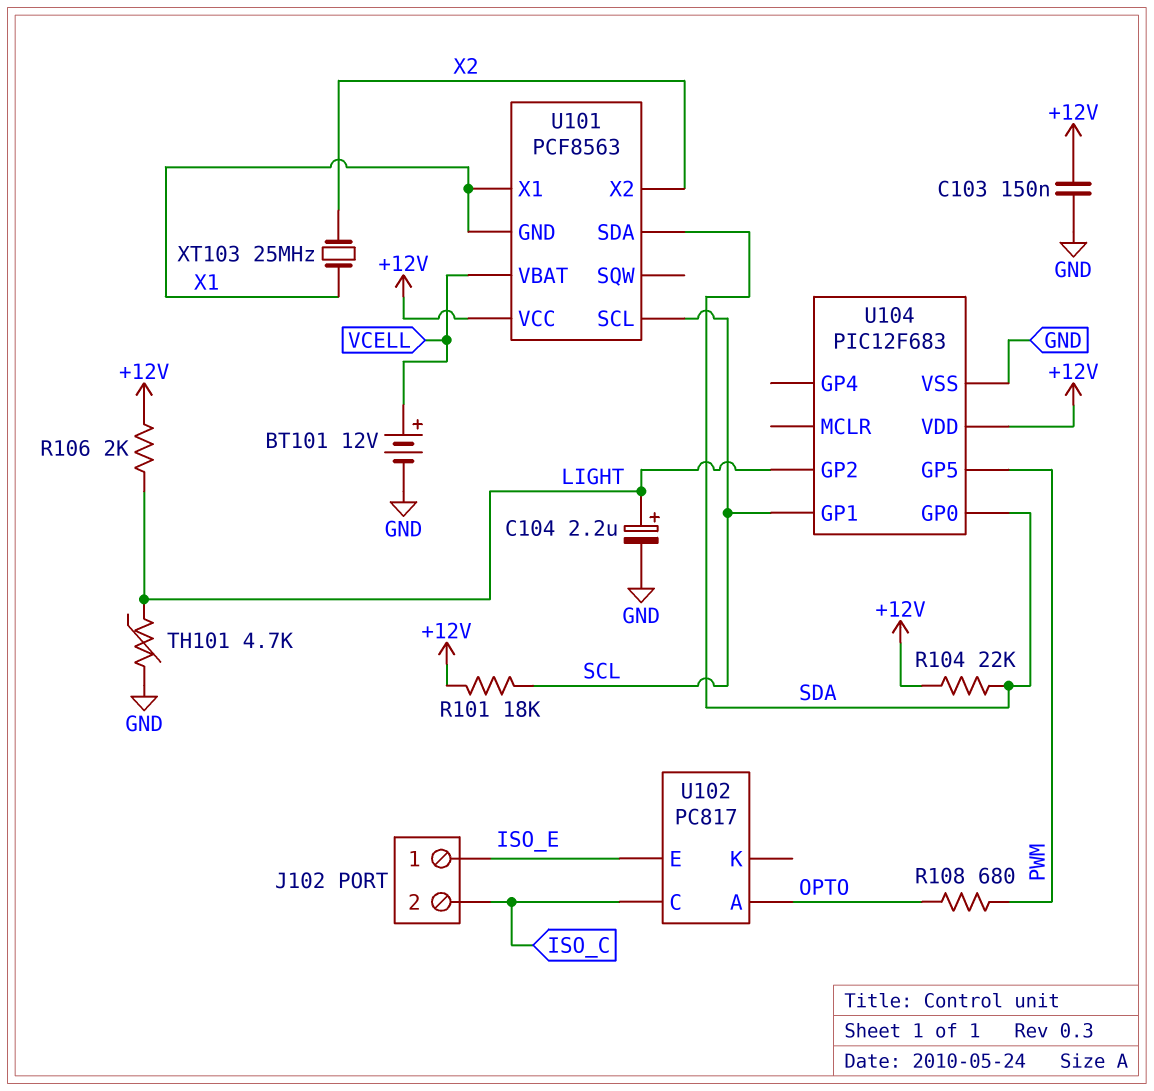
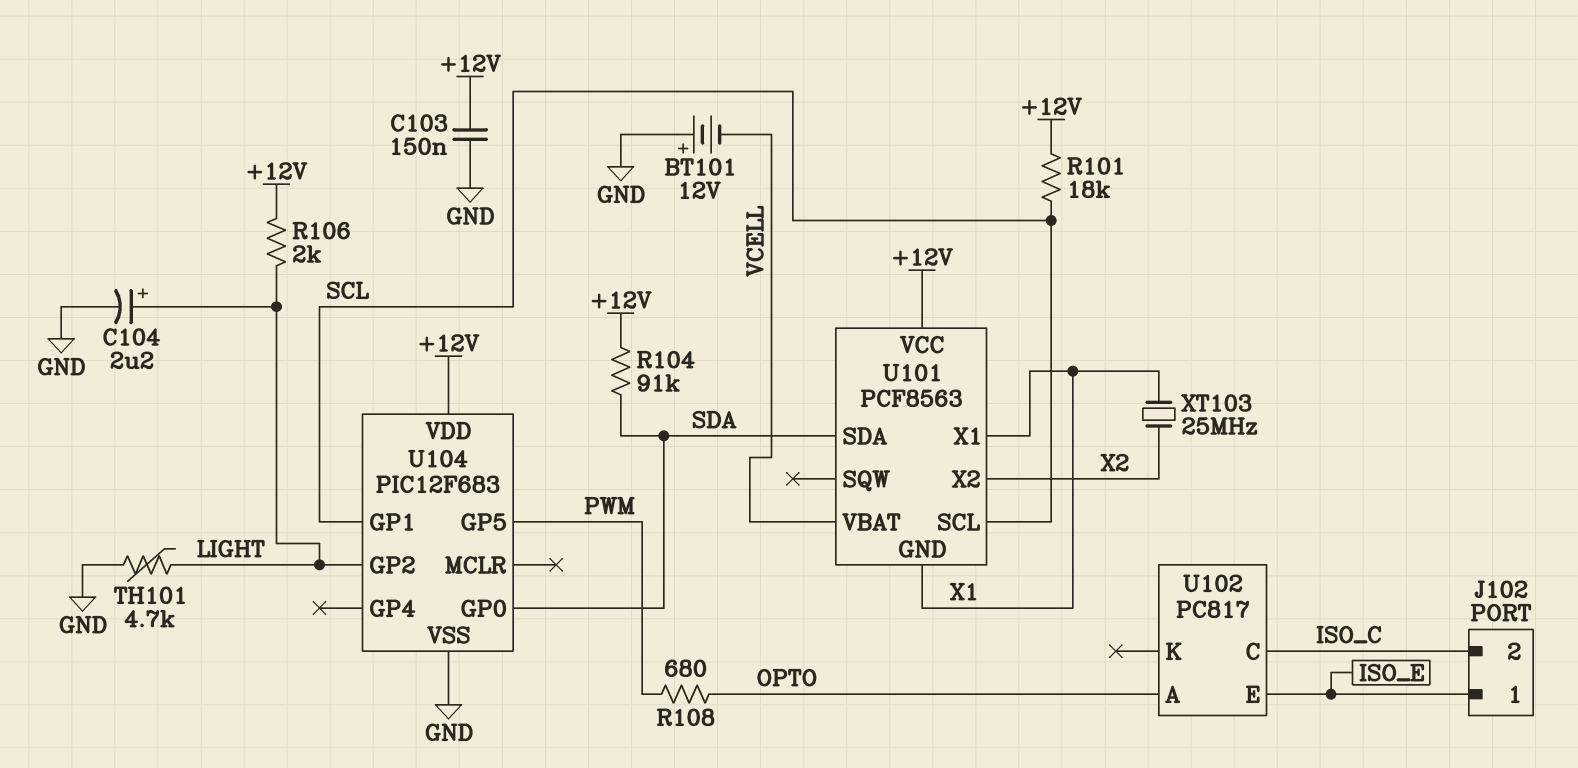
BT101: 12V (plus VCELL, minus GND) -> 12V (plus GND, minus VCELL)
R104: 22k (+12V, SDA) -> 91k (+12V, SDA)

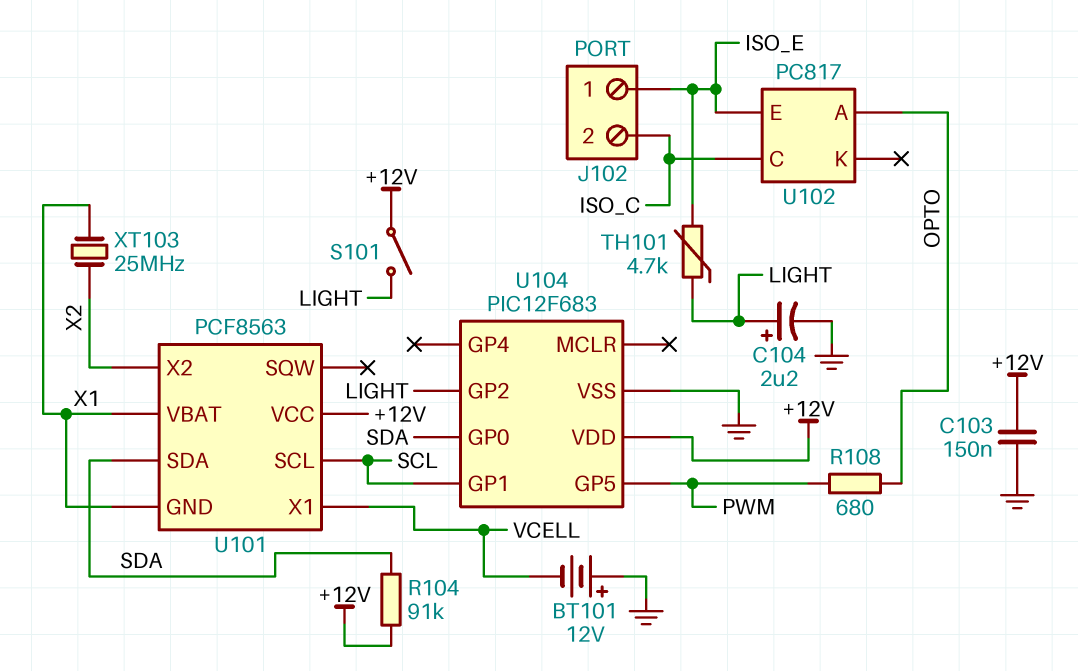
R101: 18k (+12V, SCL) -> none
R106: 2k (+12V, LIGHT) -> none
S101: none -> switch (+12V, LIGHT)
TH101: 4.7k (GND, LIGHT) -> 4.7k (ISO_E, LIGHT)
U101 pin VBAT: VCELL -> X1
U101 pin X1: X1 -> VCELL

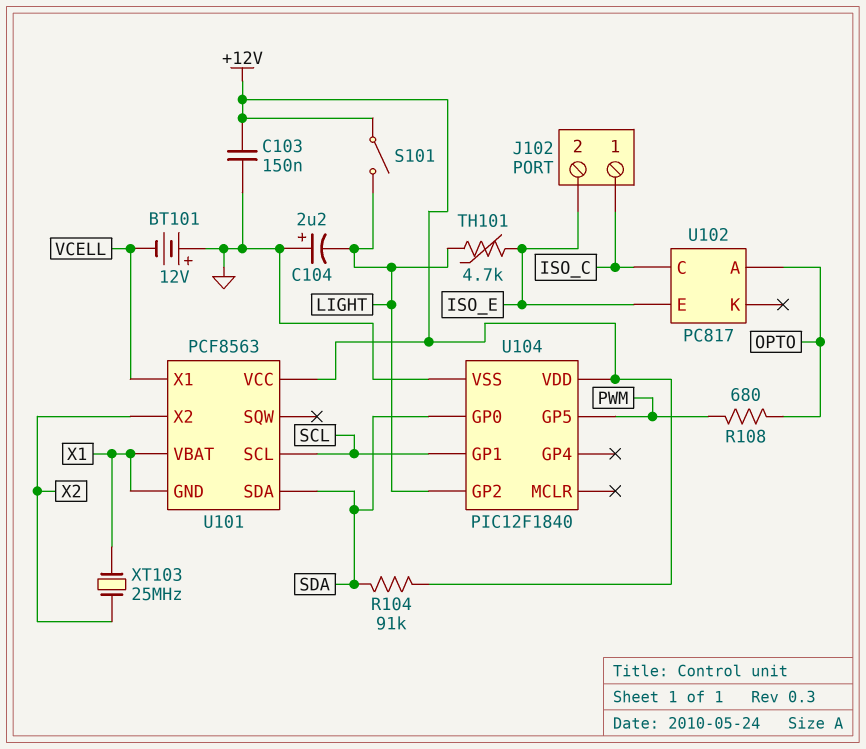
C104: 2.2uF (plus LIGHT, minus GND) -> 2.2uF (plus GND, minus LIGHT)
J102 pin 1: ISO_E -> ISO_C
J102 pin 2: ISO_C -> ISO_E
U104: PIC12F683 -> PIC12F1840

